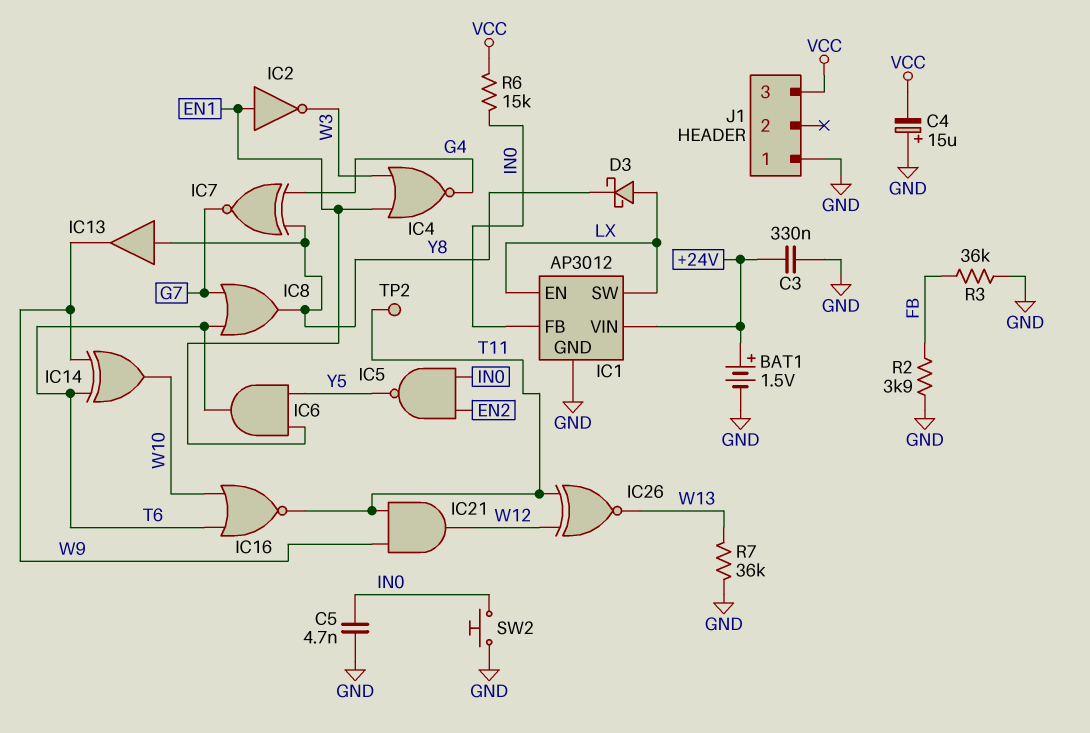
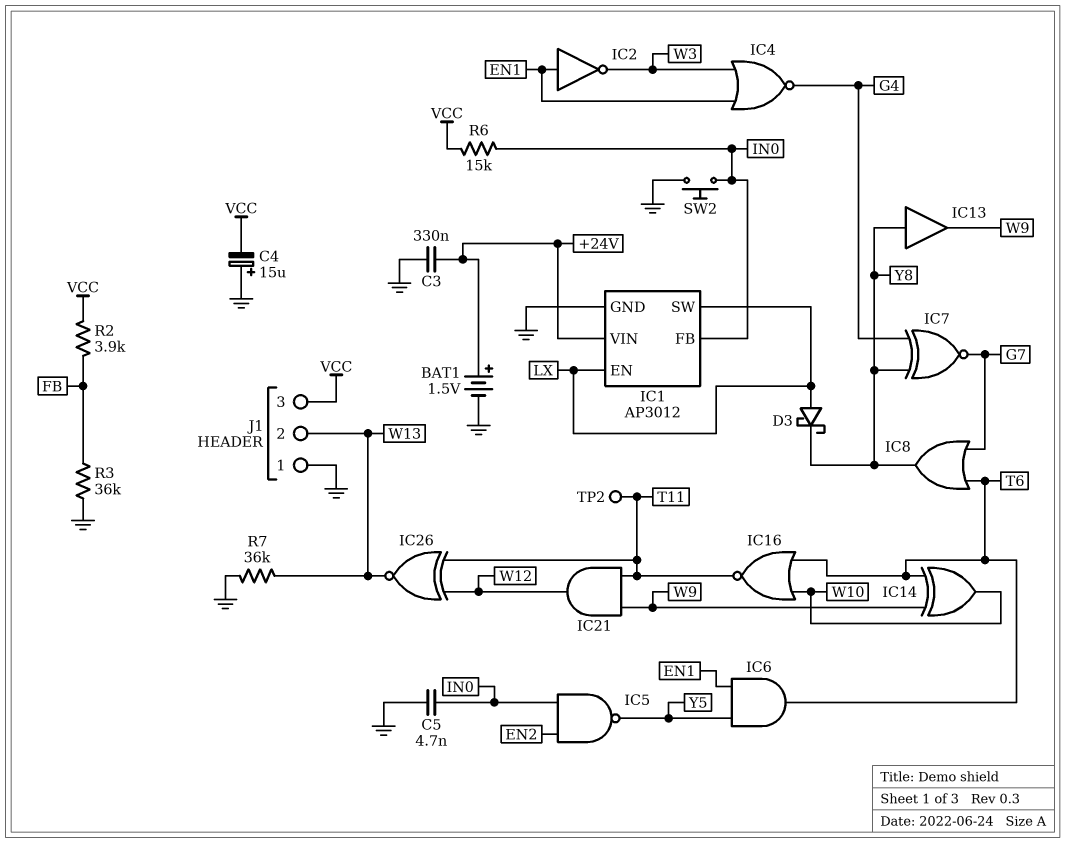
J1 pin 2: none -> W13
R2: 3.9k (FB, GND) -> 3.9k (FB, VCC)

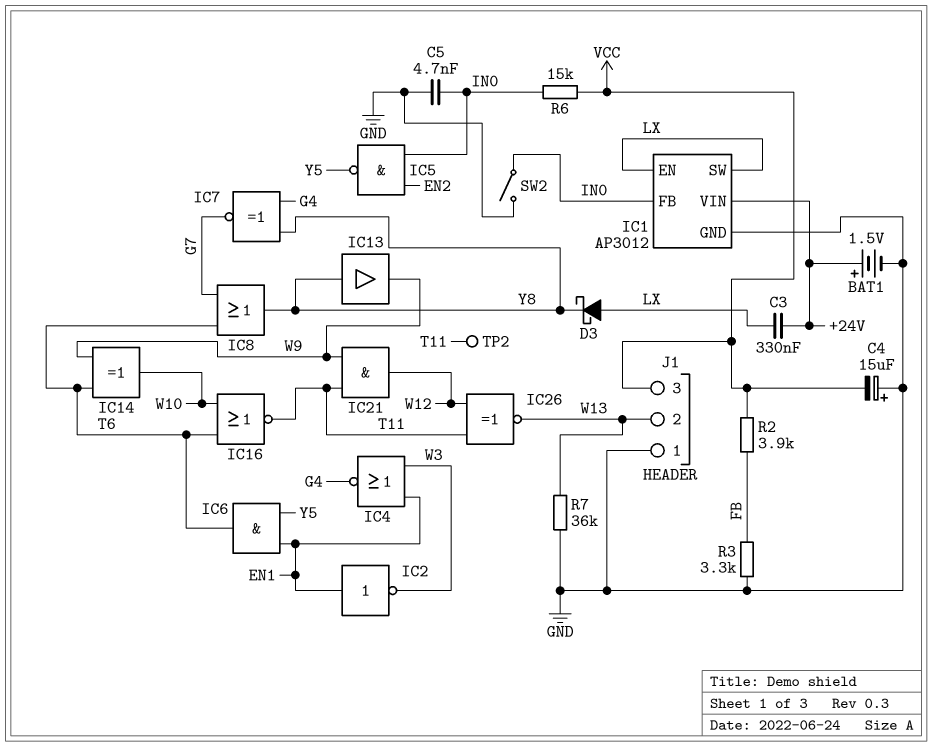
C3: 330nF (+24V, GND) -> 330nF (+24V, LX)
R3: 36k (FB, GND) -> 3.3k (FB, GND)
SW2: button (GND, IN0) -> switch (GND, IN0)

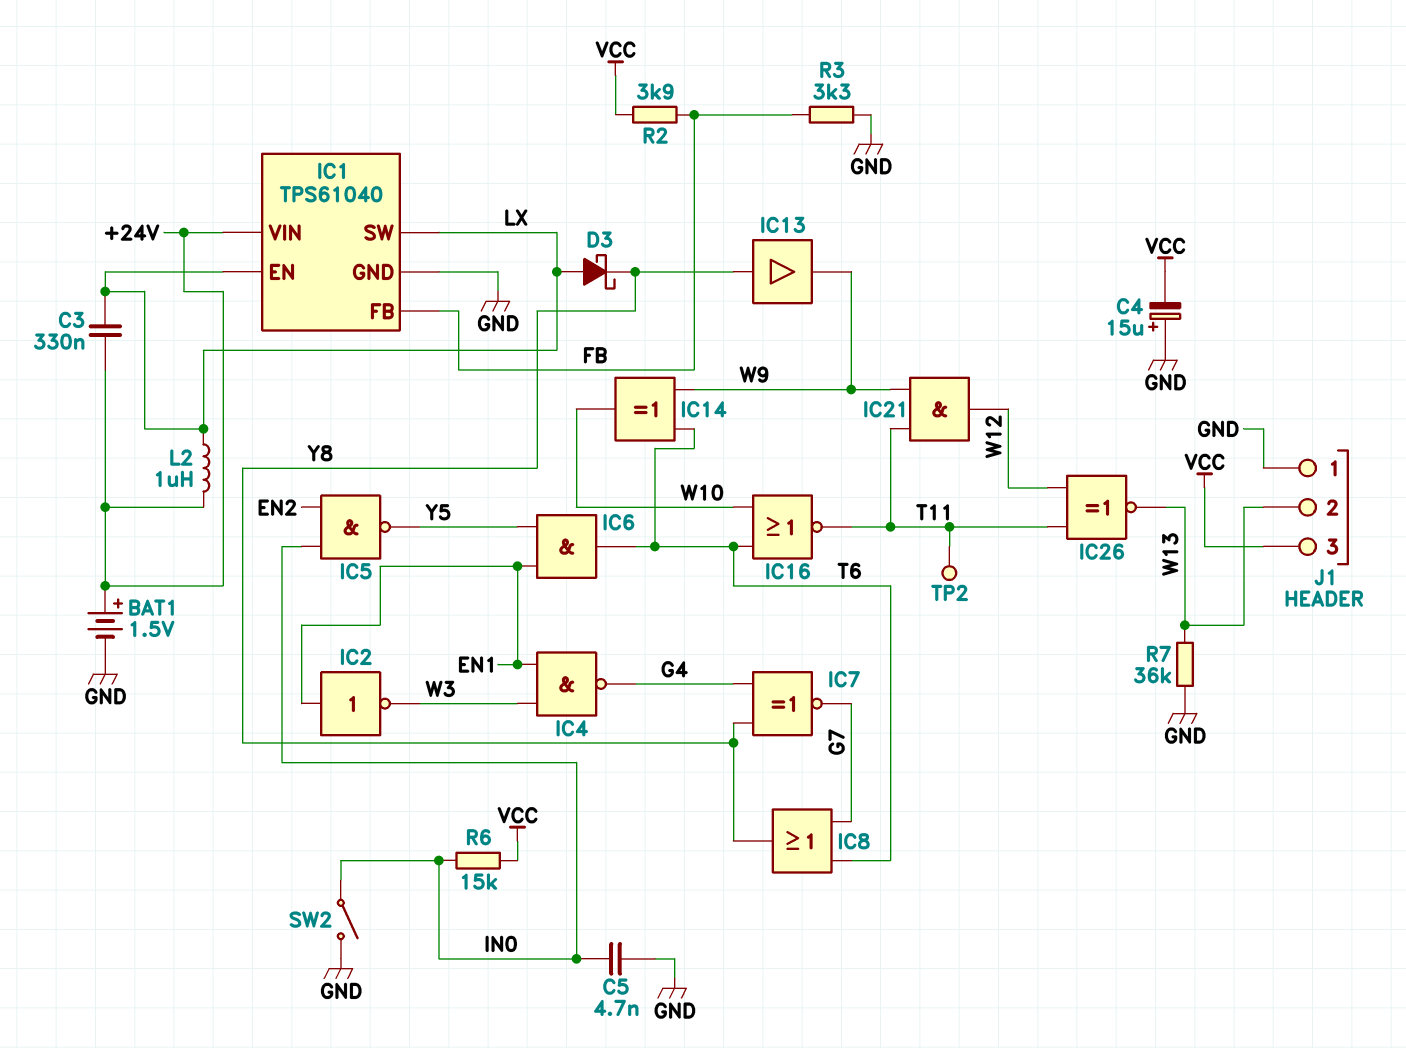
IC1: AP3012 -> TPS61040
IC1 pin FB: IN0 -> FB
IC4: NOR (in EN1, in W3, out G4) -> NAND (in EN1, in W3, out G4)
L2: none -> 1uH (+24V, LX)

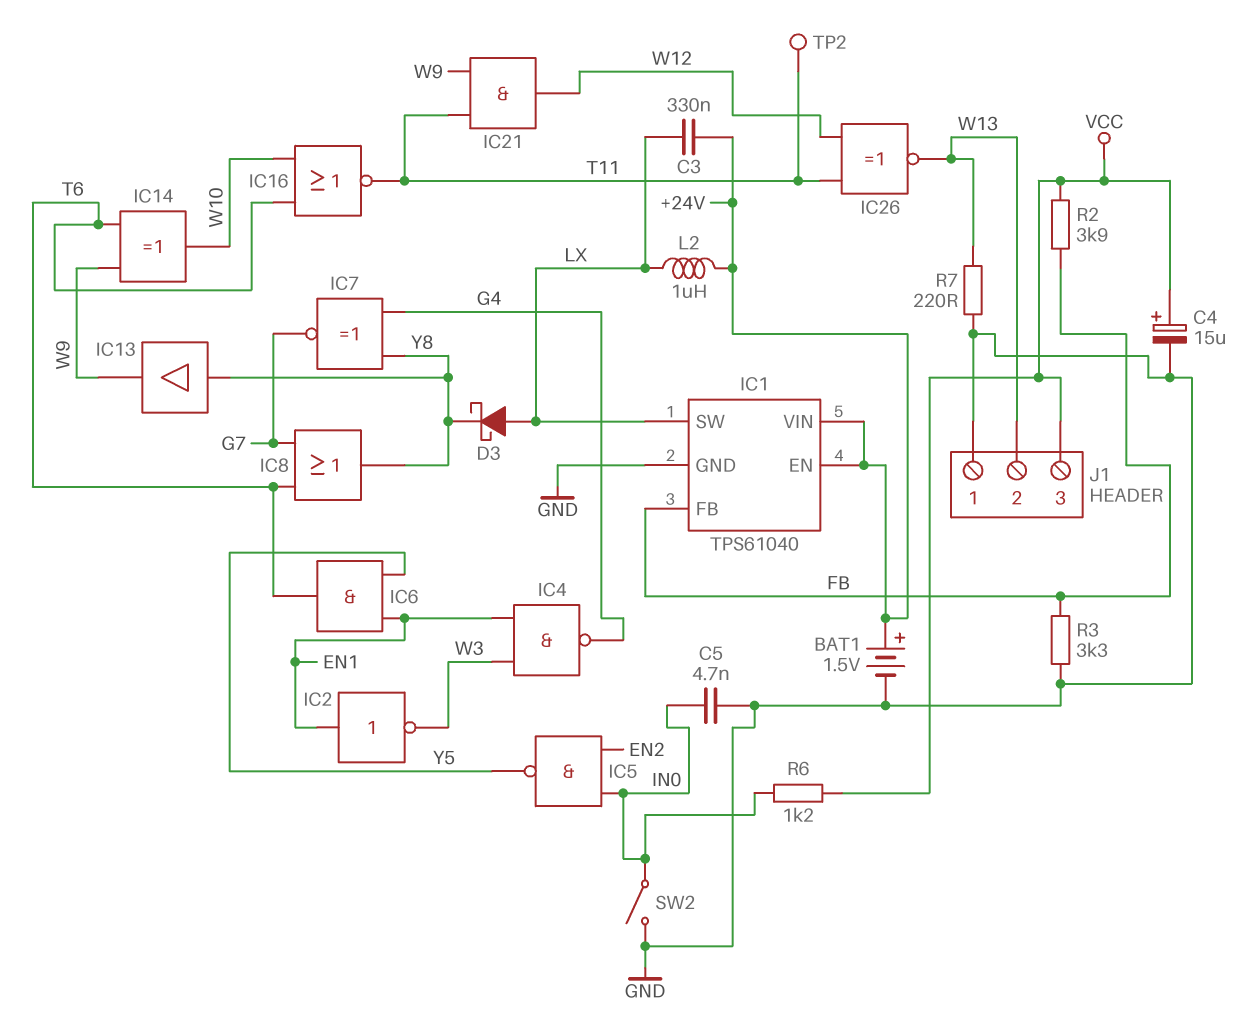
C4: 15uF (plus GND, minus VCC) -> 15uF (plus VCC, minus GND)
IC1 pin EN: LX -> +24V
R6: 15k (IN0, VCC) -> 1.2k (IN0, VCC)
R7: 36k (GND, W13) -> 220 (GND, W13)

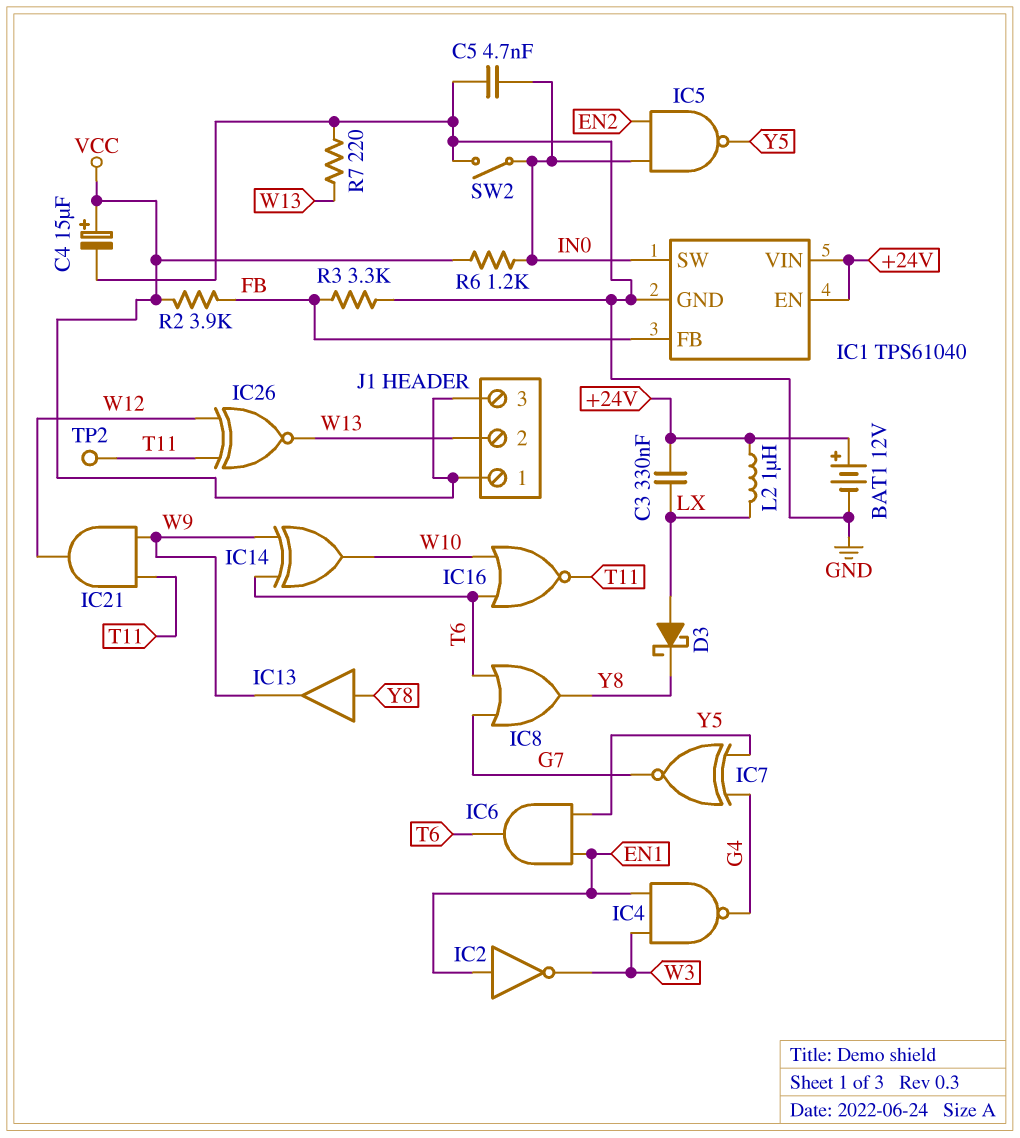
BAT1: 1.5V (plus +24V, minus GND) -> 12V (plus +24V, minus GND)
IC1 pin SW: LX -> IN0
IC7: XNOR (in G4, in Y8, out G7) -> XNOR (in G4, in Y5, out G7)
J1 pin 1: GND -> VCC

